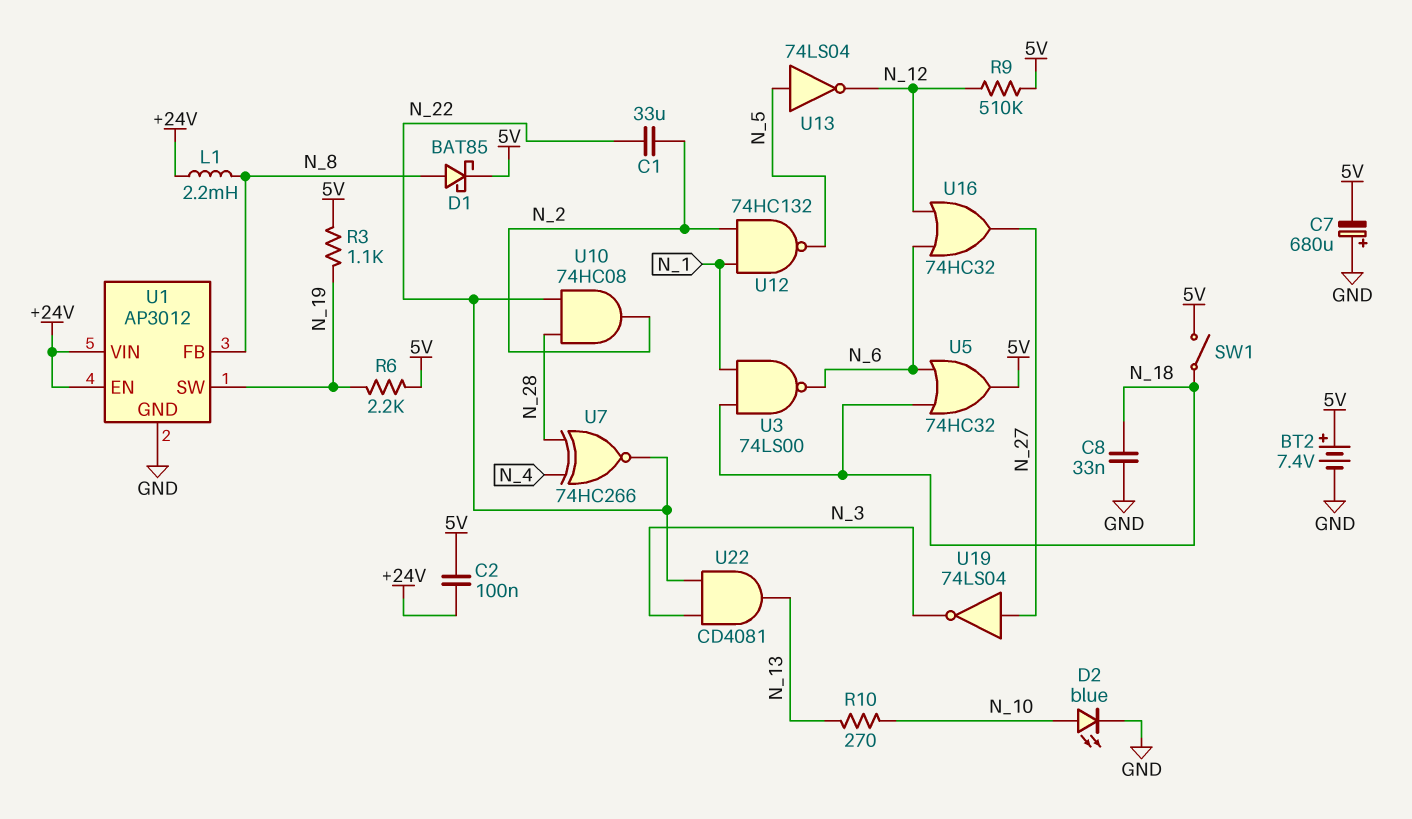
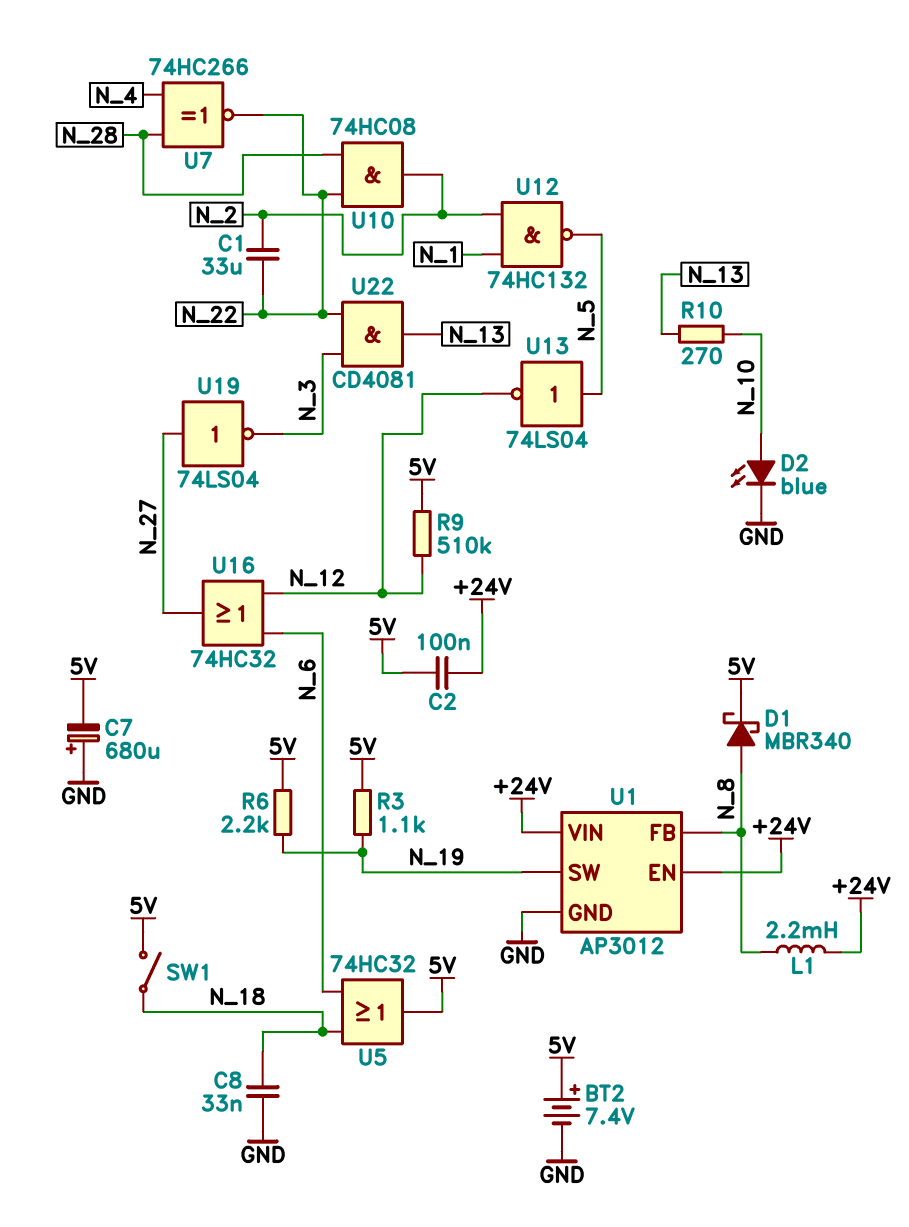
D1: schottky BAT85 (A N_8, K 5V) -> schottky MBR340 (A N_8, K 5V)
U3: NAND 74LS00 (in N_1, in N_18, out N_6) -> none

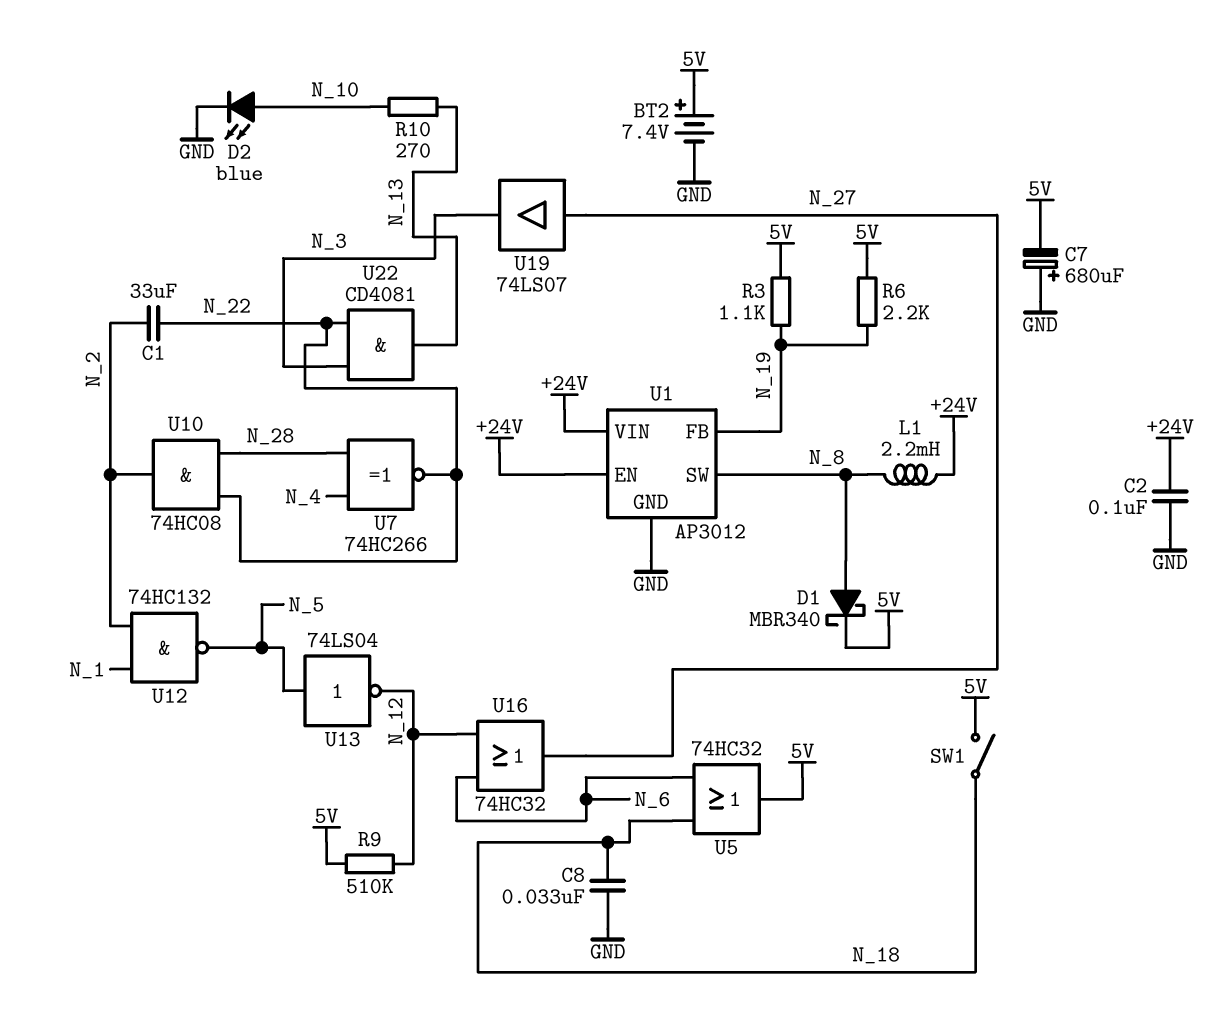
C2: 100nF (+24V, 5V) -> 100nF (+24V, GND)
U1 pin FB: N_8 -> N_19
U1 pin SW: N_19 -> N_8
U19: NOT 74LS04 (in N_27, out N_3) -> buffer 74LS07 (in N_27, out N_3)

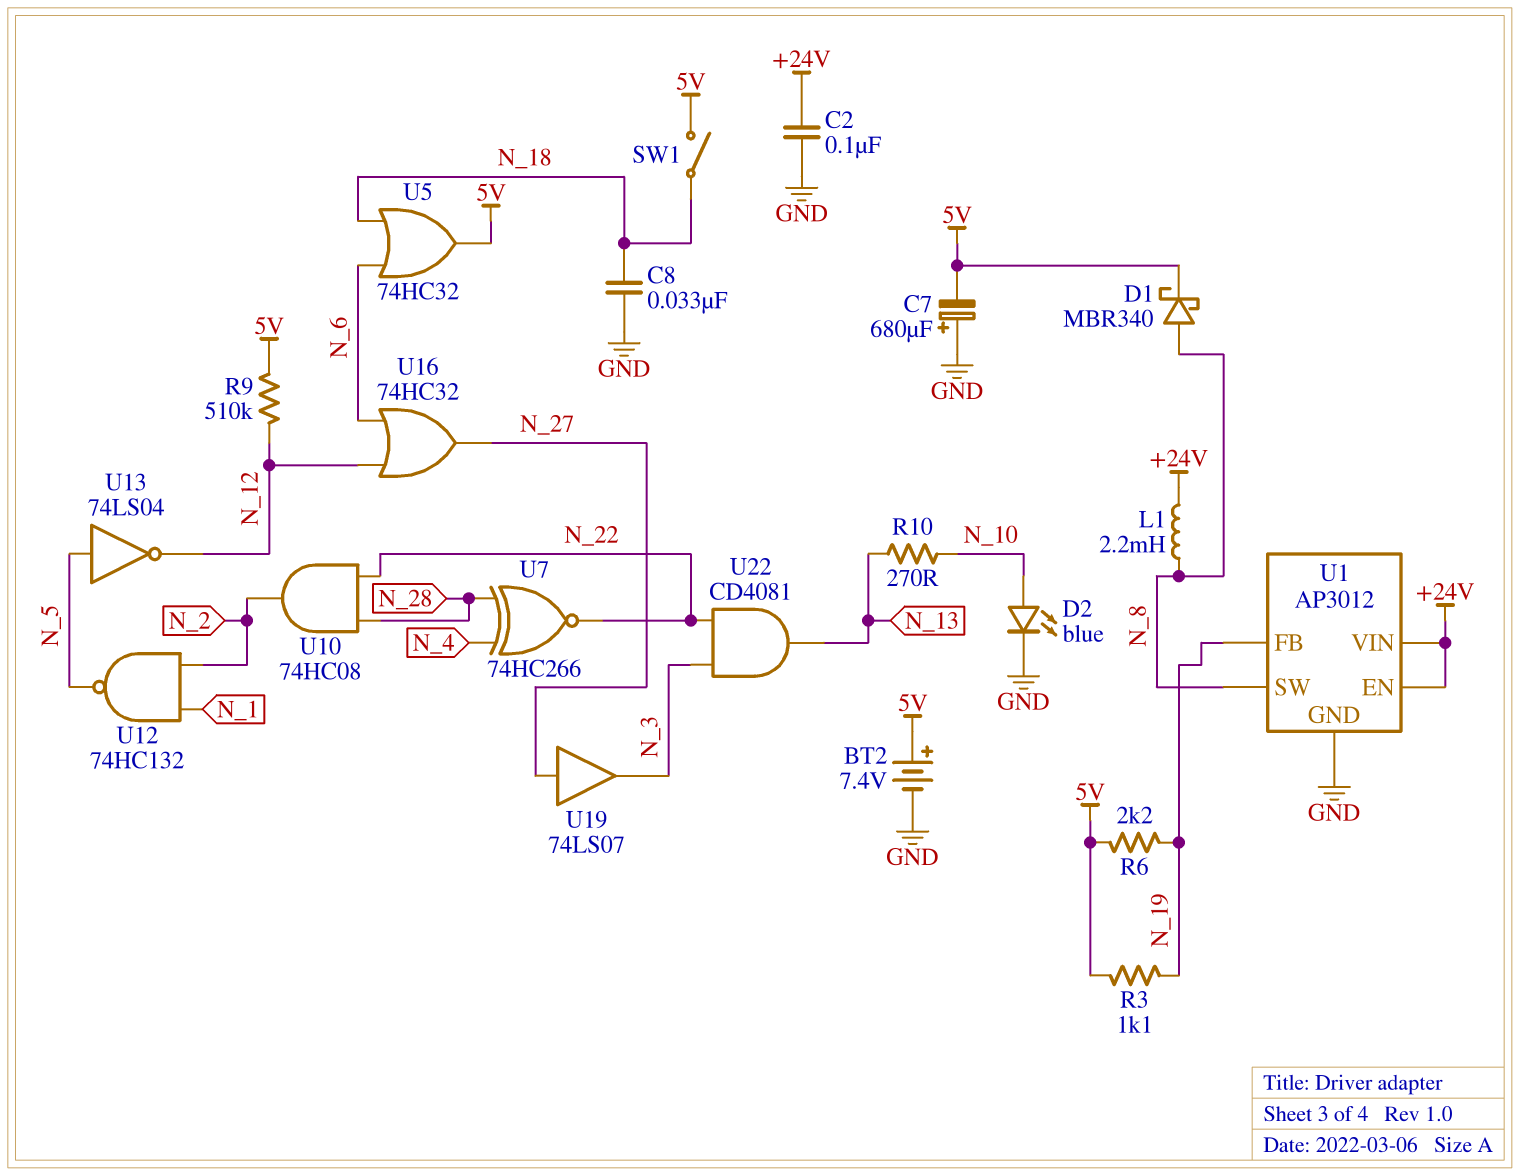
C1: 33uF (N_2, N_22) -> none

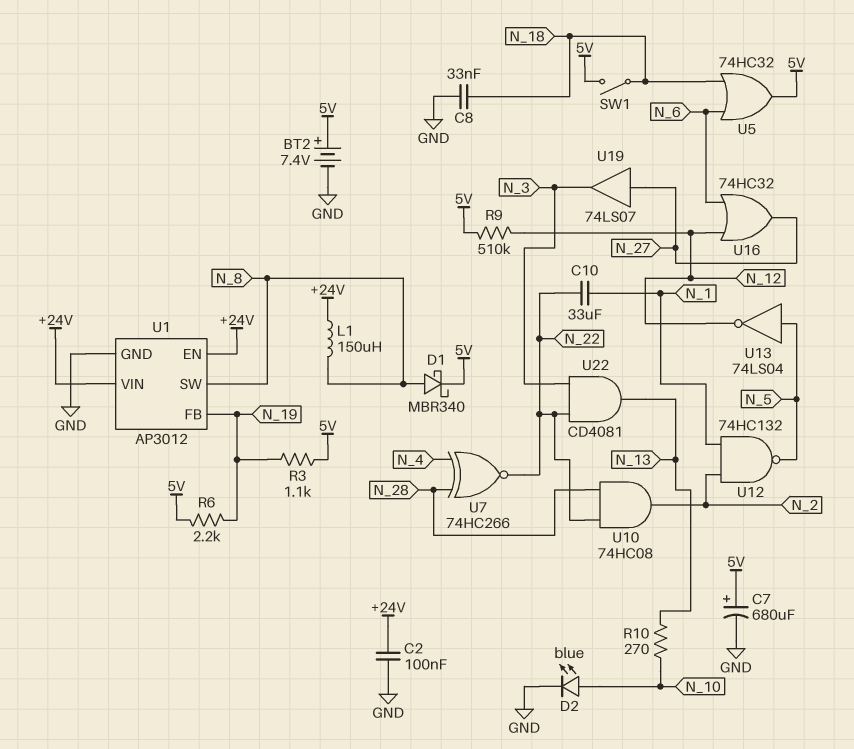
C7: 680uF (plus GND, minus 5V) -> 680uF (plus 5V, minus GND)
C10: none -> 33uF (N_1, N_22)
L1: 2.2mH (+24V, N_8) -> 150uH (+24V, N_8)

